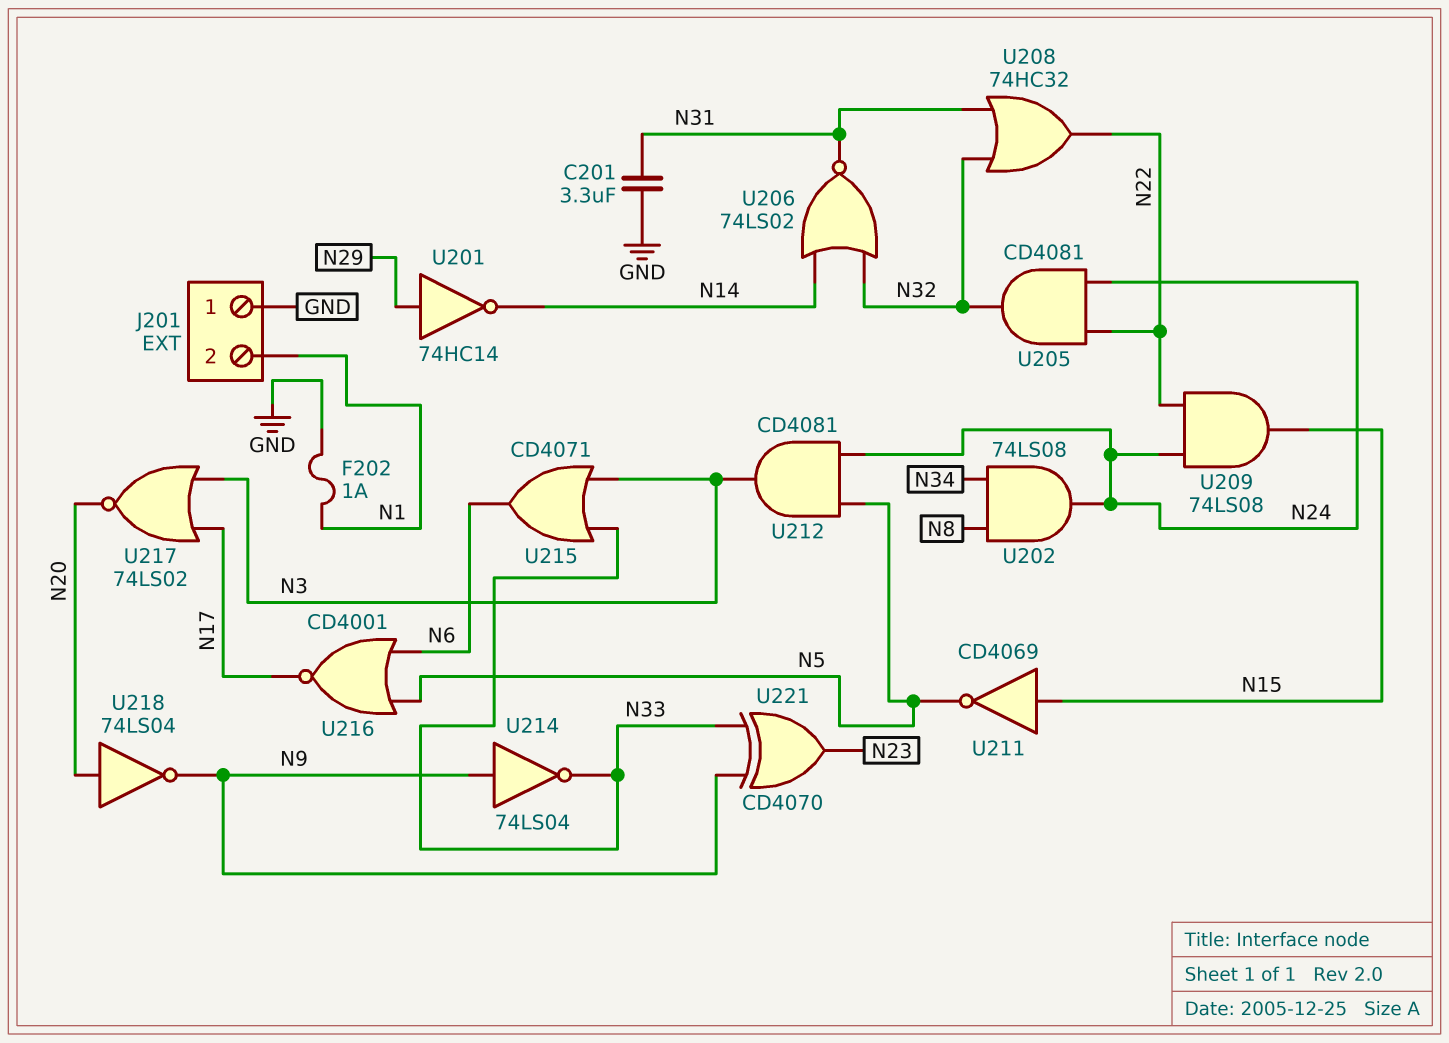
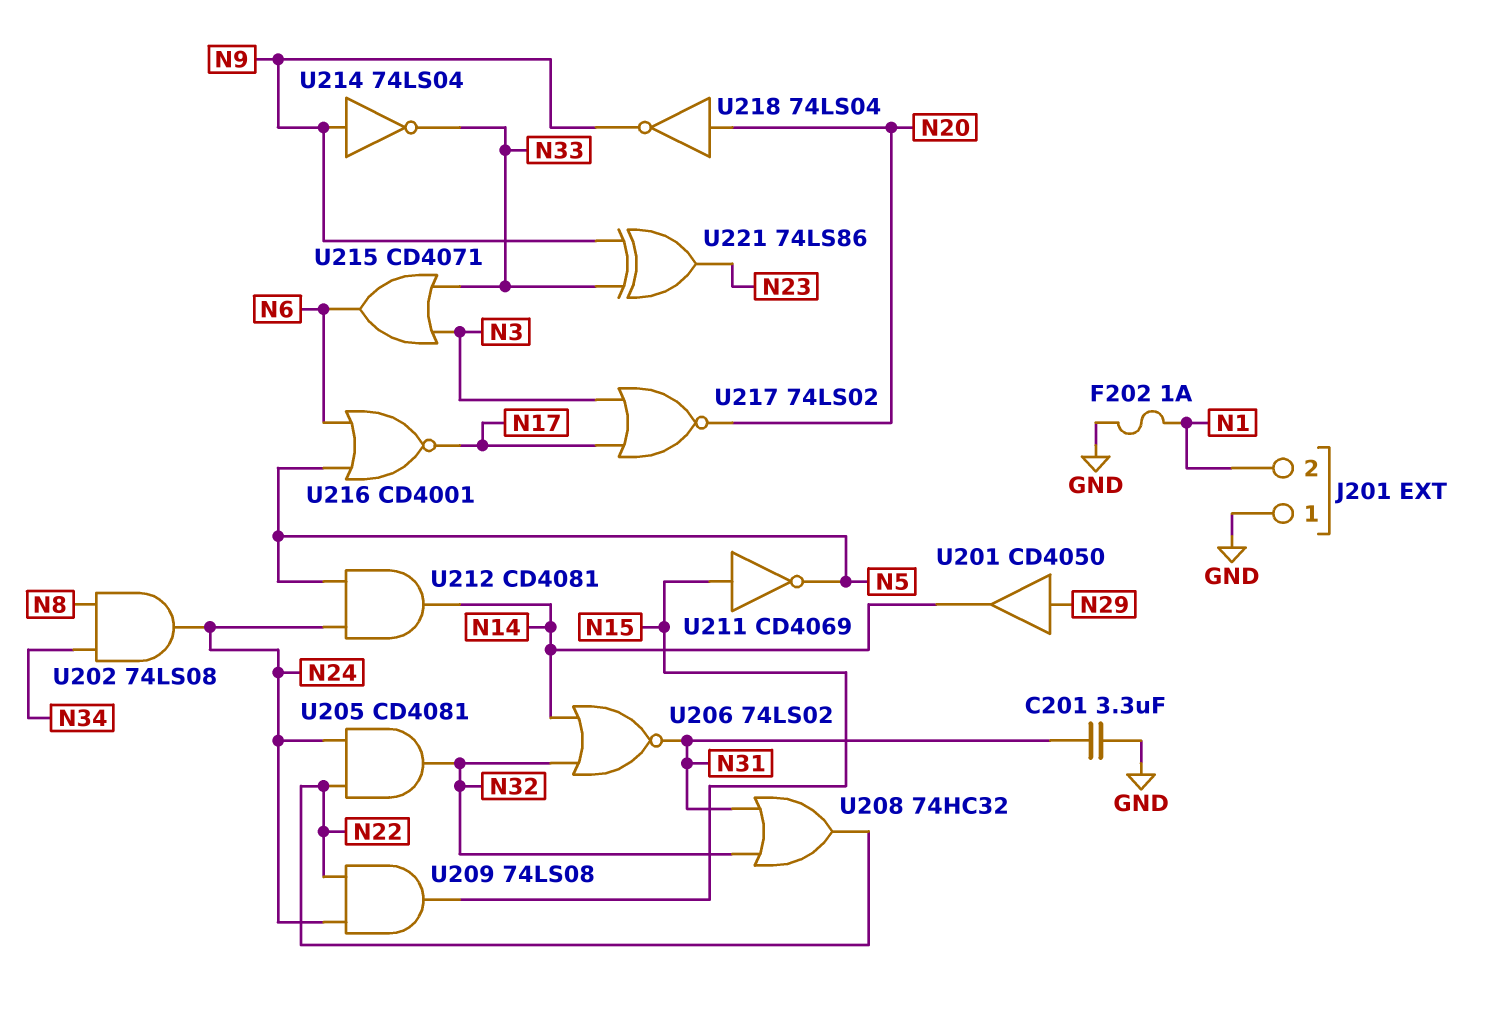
U201: NOT 74HC14 (in N29, out N14) -> buffer CD4050 (in N29, out N14)
U212: AND CD4081 (in N5, in N24, out N3) -> AND CD4081 (in N5, in N24, out N14)
U221: XOR CD4070 (in N9, in N33, out N23) -> XOR 74LS86 (in N9, in N33, out N23)

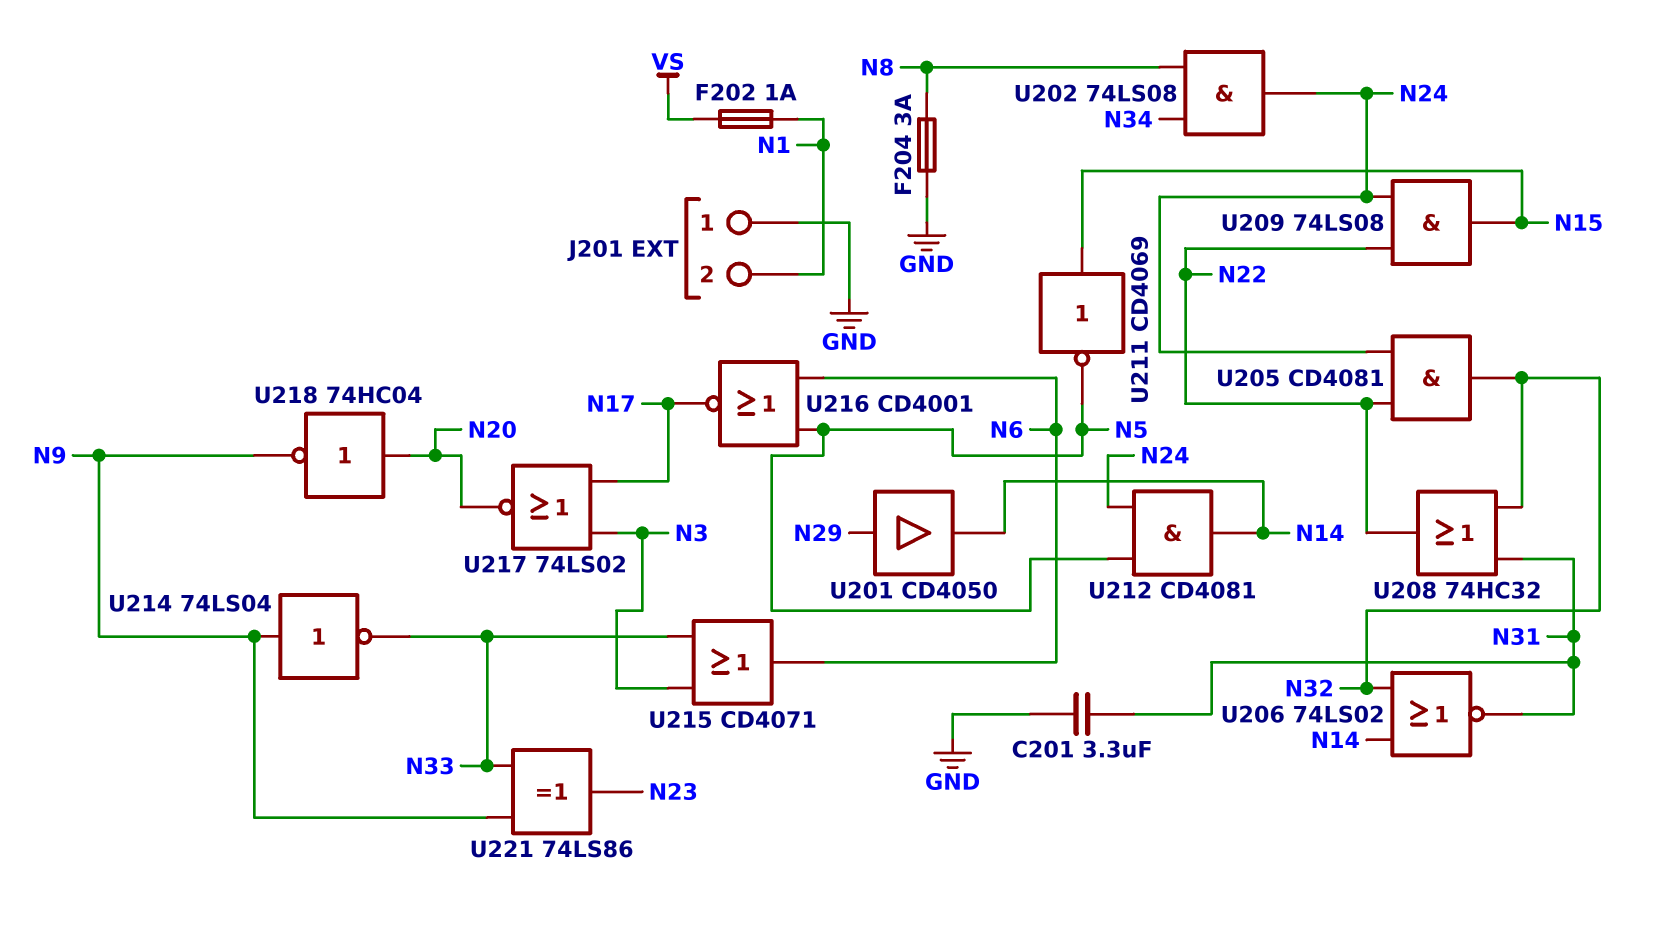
F202: 1A (GND, N1) -> 1A (N1, VS)
F204: none -> 3A (GND, N8)
U218: NOT 74LS04 (in N20, out N9) -> NOT 74HC04 (in N20, out N9)

